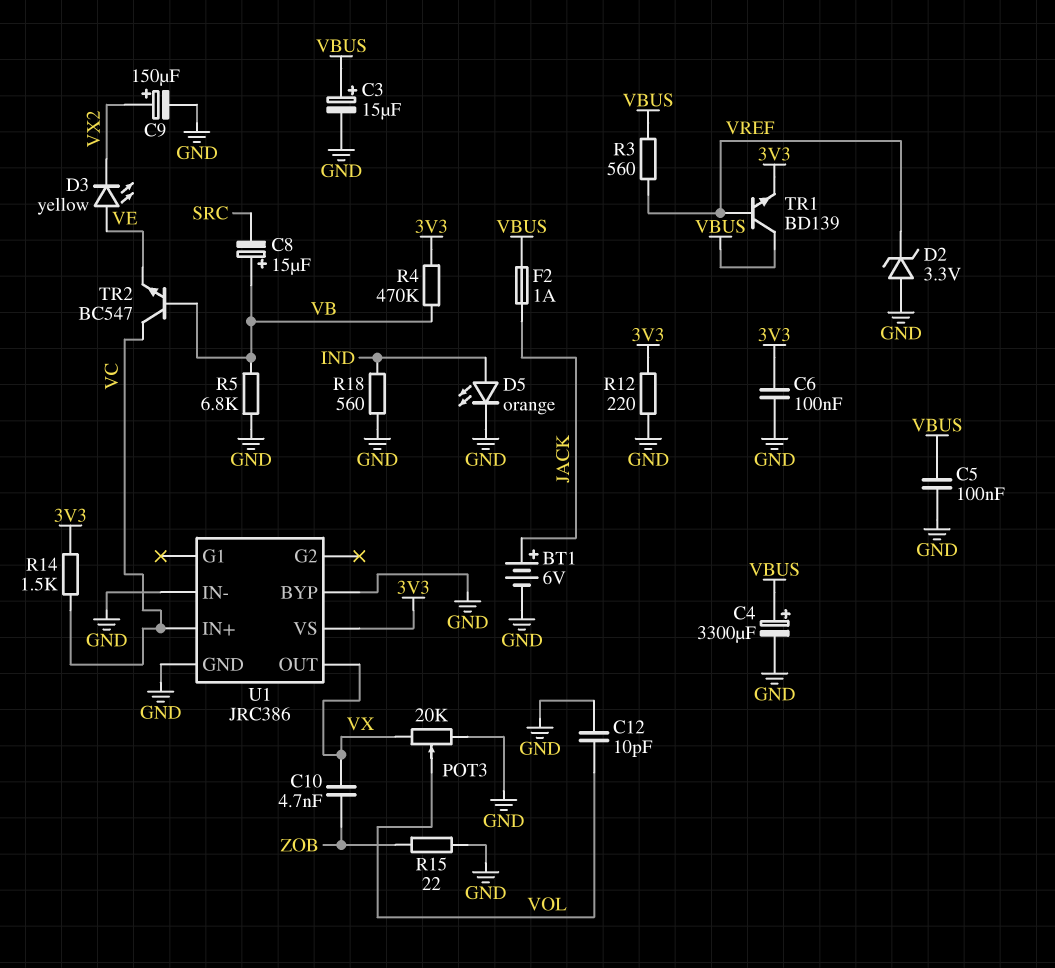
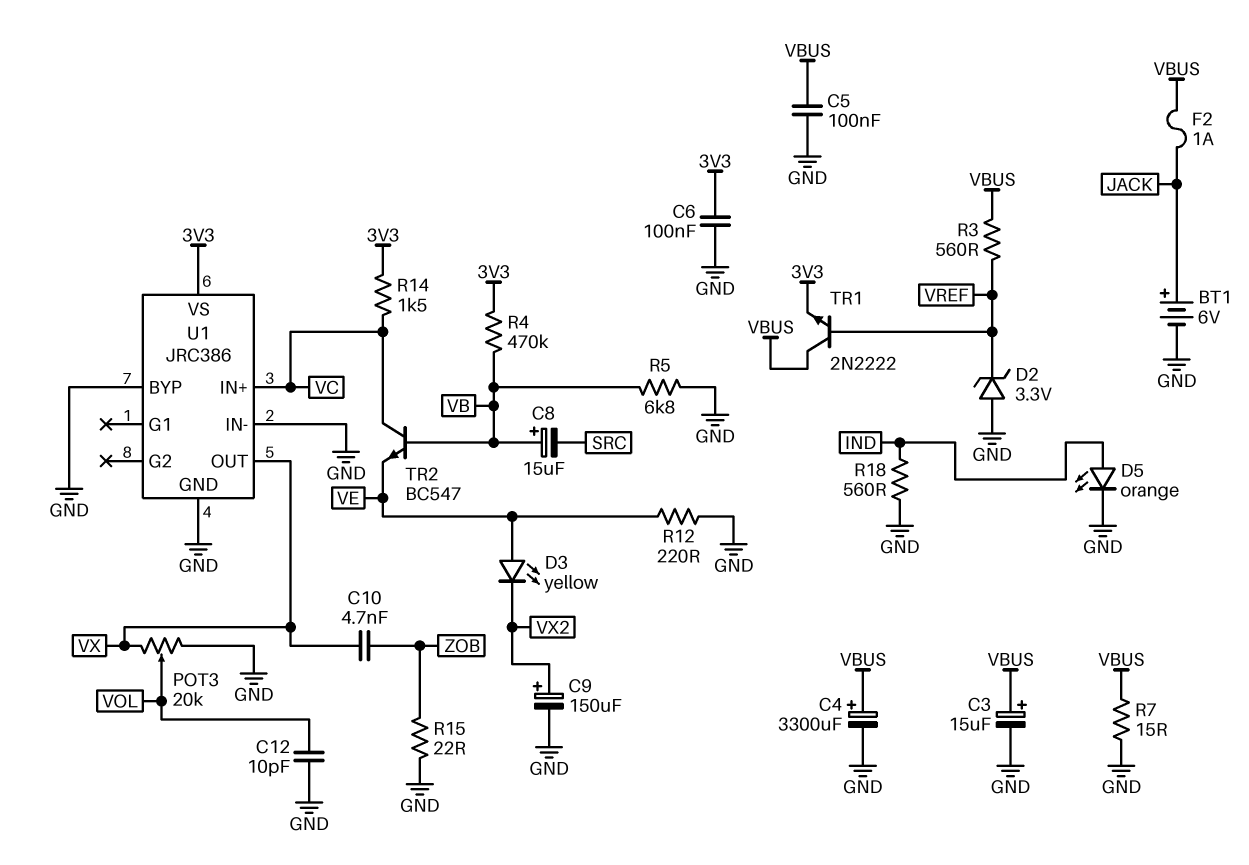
R7: none -> 15 (GND, VBUS)
R12: 220 (3V3, GND) -> 220 (GND, VE)
TR1: NPN BD139 (B VREF, C VBUS, E 3V3) -> NPN 2N2222 (B VREF, C VBUS, E 3V3)

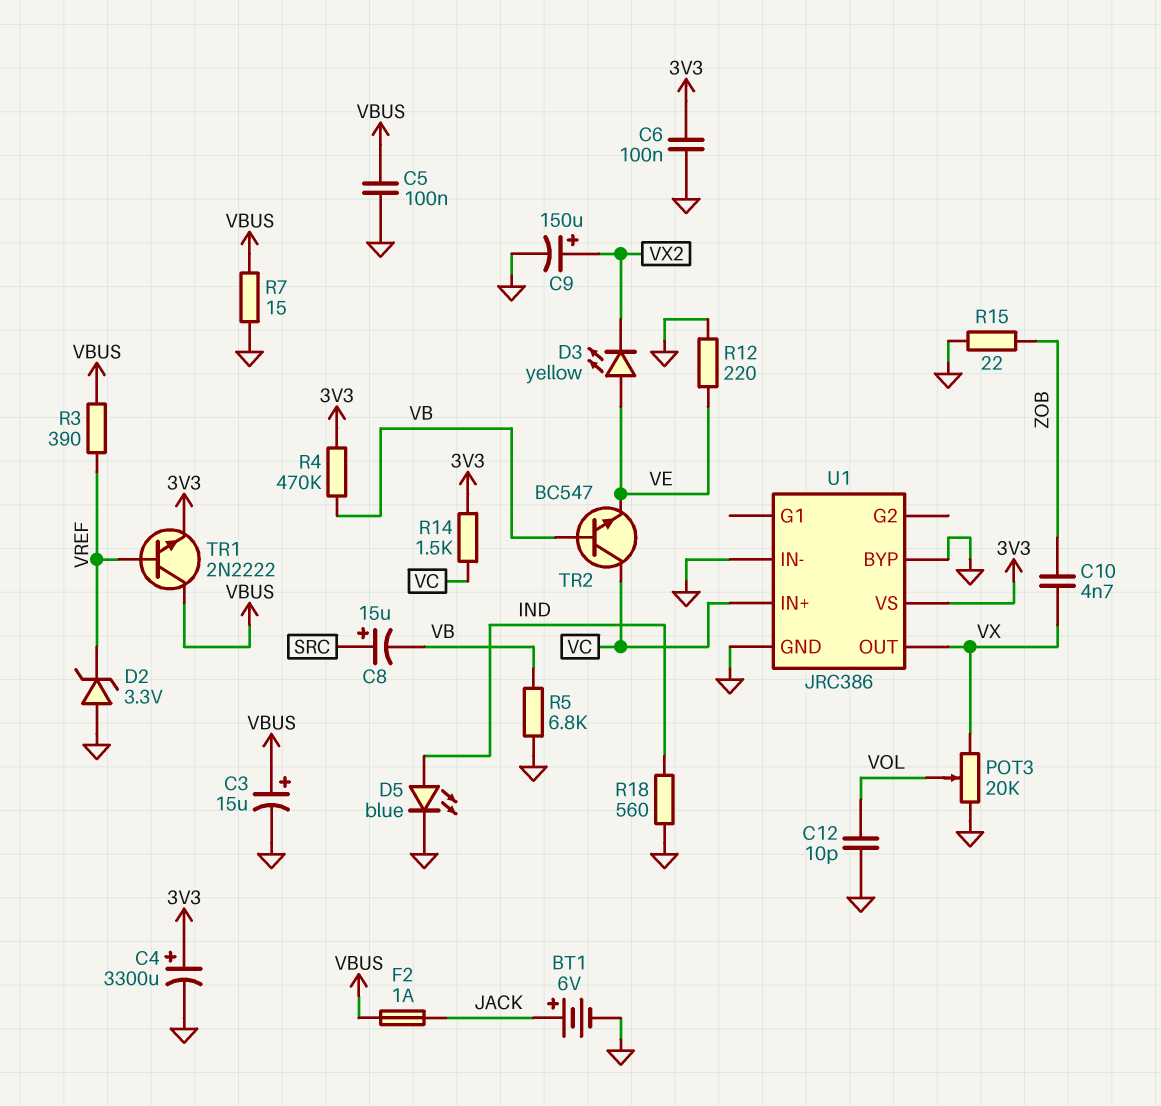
C4: 3300uF (plus VBUS, minus GND) -> 3300uF (plus 3V3, minus GND)
C8: 15uF (plus VB, minus SRC) -> 15uF (plus SRC, minus VB)
D5: LED orange (A IND, K GND) -> LED blue (A IND, K GND)
R3: 560 (VBUS, VREF) -> 390 (VBUS, VREF)

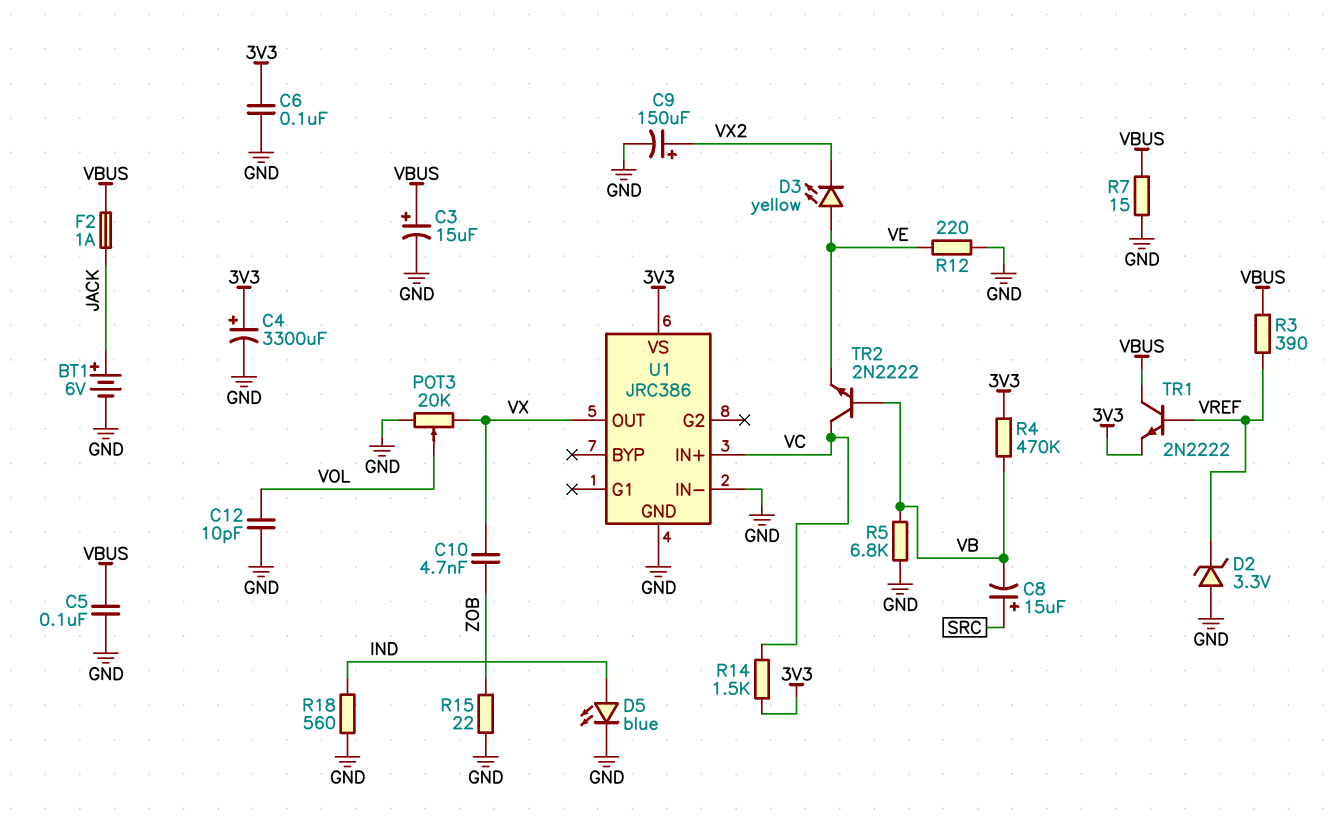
TR2: NPN BC547 (B VB, C VC, E VE) -> NPN 2N2222 (B VB, C VC, E VE)
U1 pin BYP: GND -> none

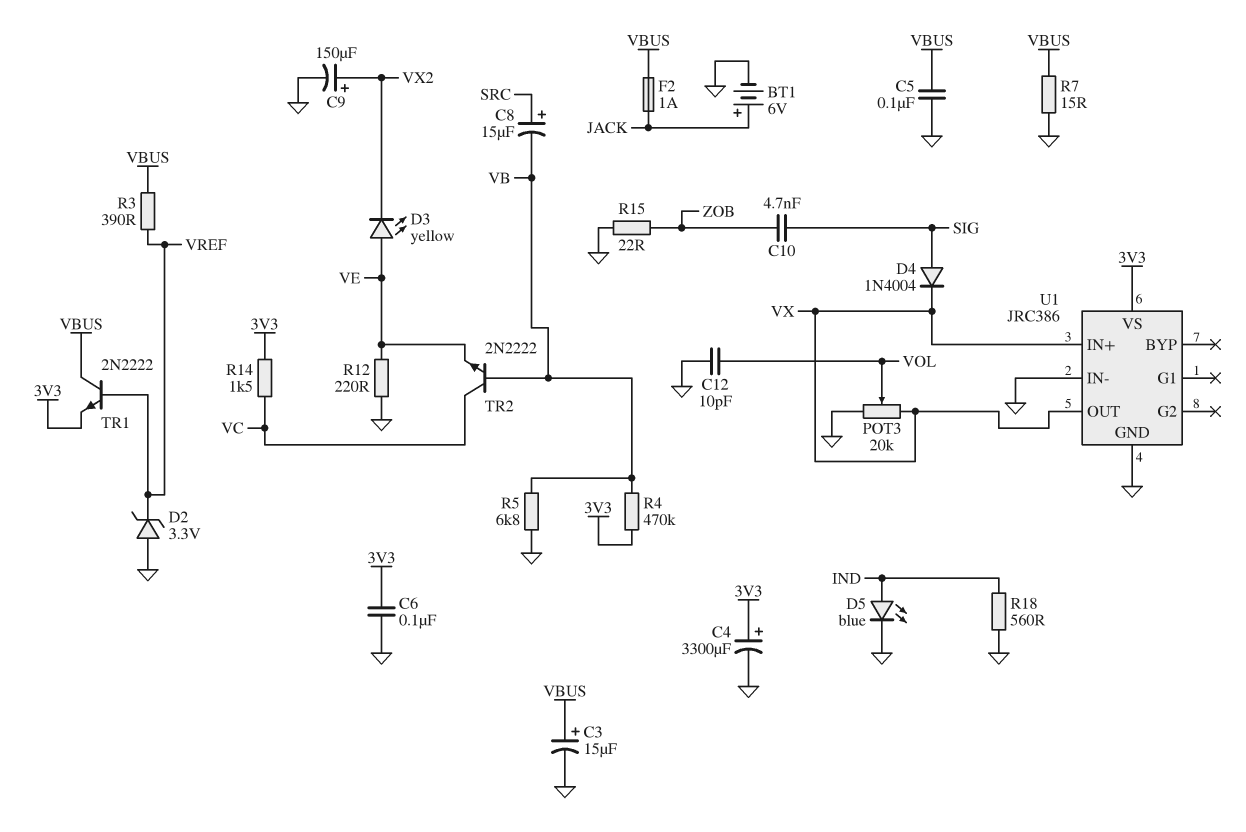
C10: 4.7nF (VX, ZOB) -> 4.7nF (SIG, ZOB)
D4: none -> diode 1N4004 (A SIG, K VX)
U1 pin IN+: VC -> VX

